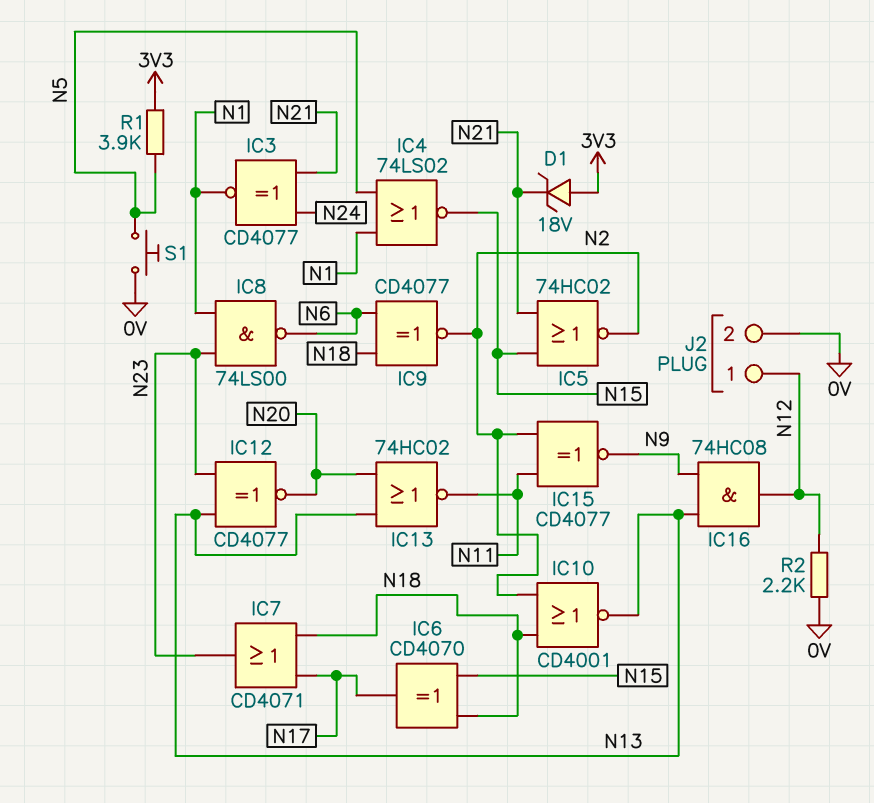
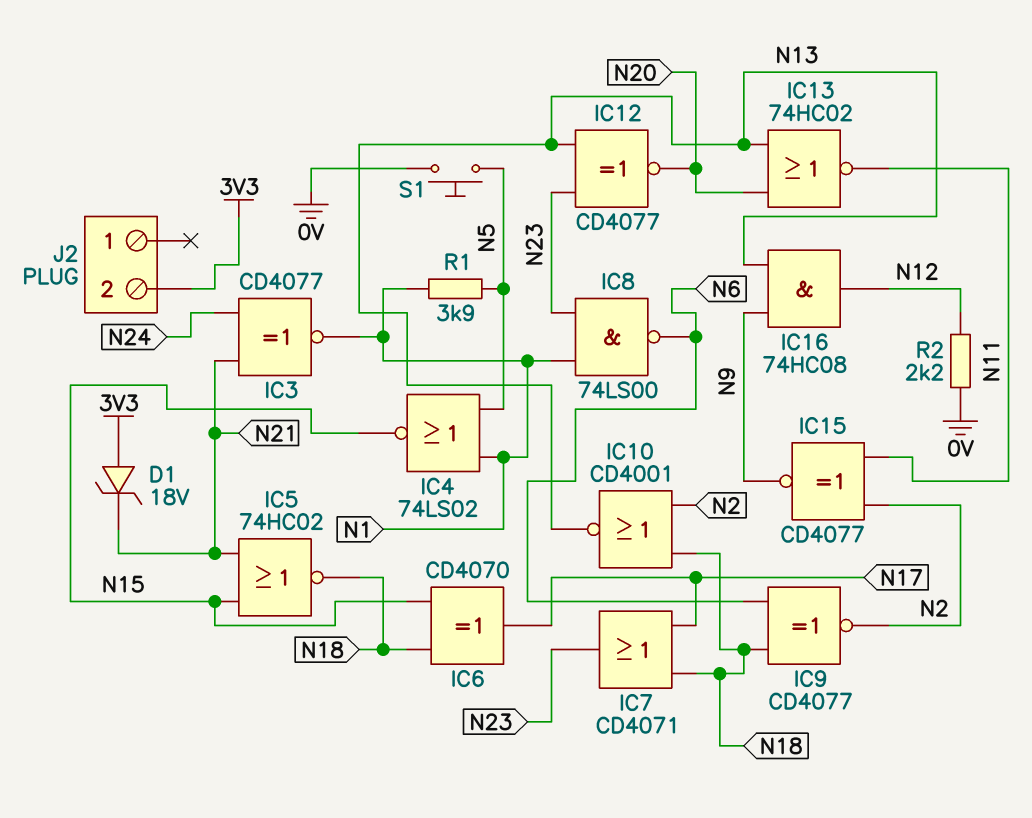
IC5: NOR 74HC02 (in N15, in N21, out N2) -> NOR 74HC02 (in N15, in N21, out N18)
J2 pin 1: N12 -> none
J2 pin 2: 0V -> 3V3
R1: 3.9k (3V3, N5) -> 3.9k (N1, N5)

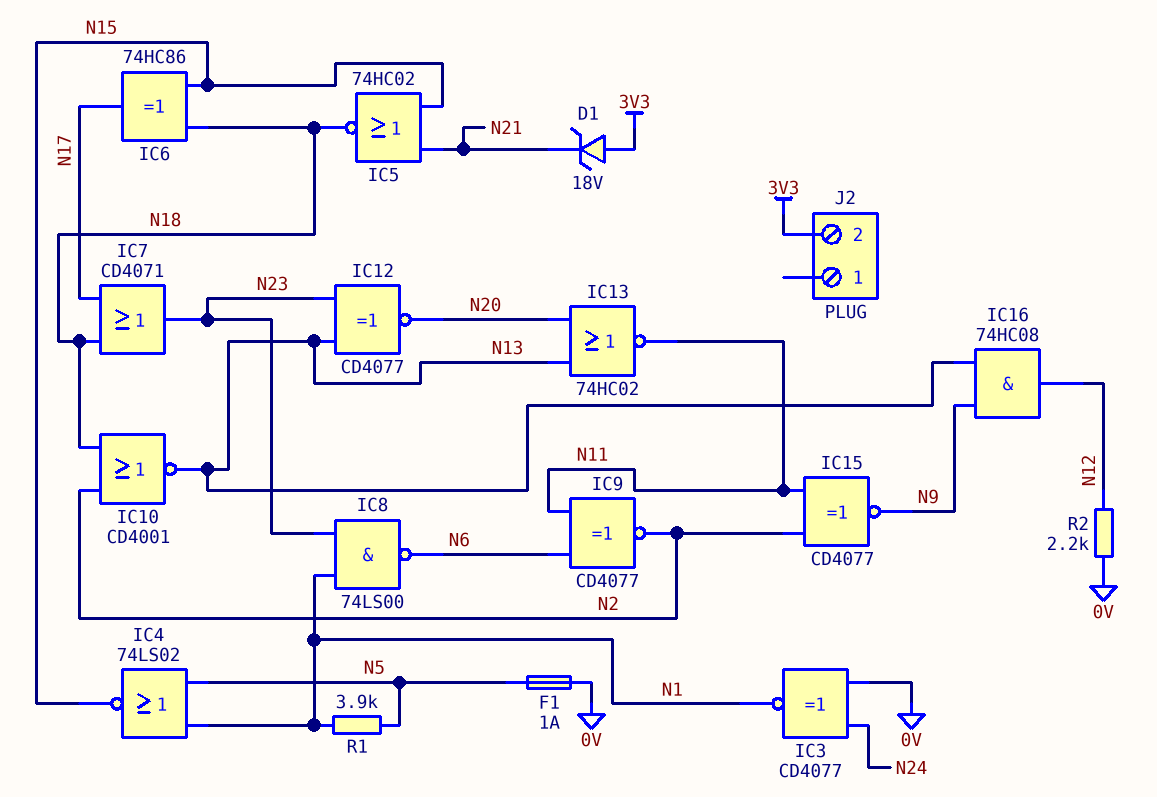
F1: none -> 1A (0V, N5)
IC3: XNOR CD4077 (in N21, in N24, out N1) -> XNOR CD4077 (in 0V, in N24, out N1)
IC6: XOR CD4070 (in N15, in N18, out N17) -> XOR 74HC86 (in N15, in N18, out N17)
IC9: XNOR CD4077 (in N6, in N18, out N2) -> XNOR CD4077 (in N6, in N11, out N2)
S1: button (0V, N5) -> none

